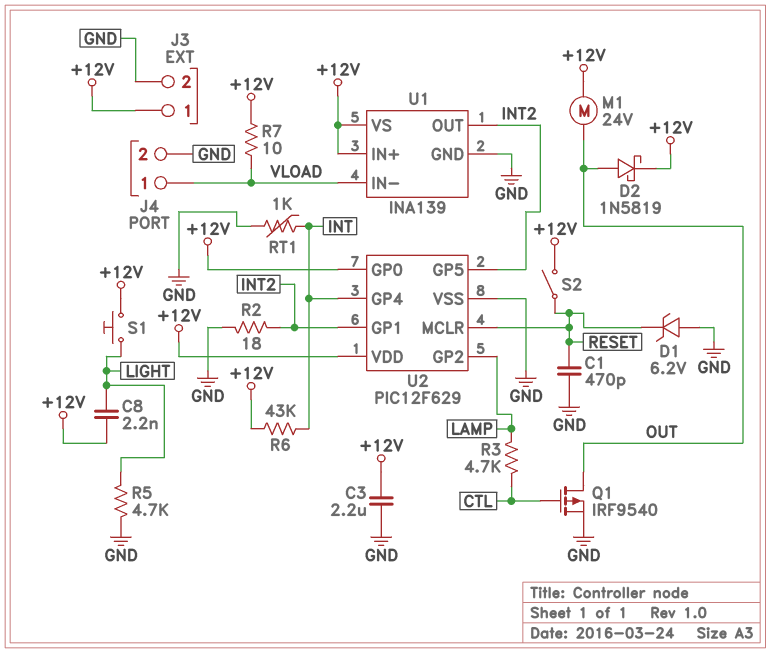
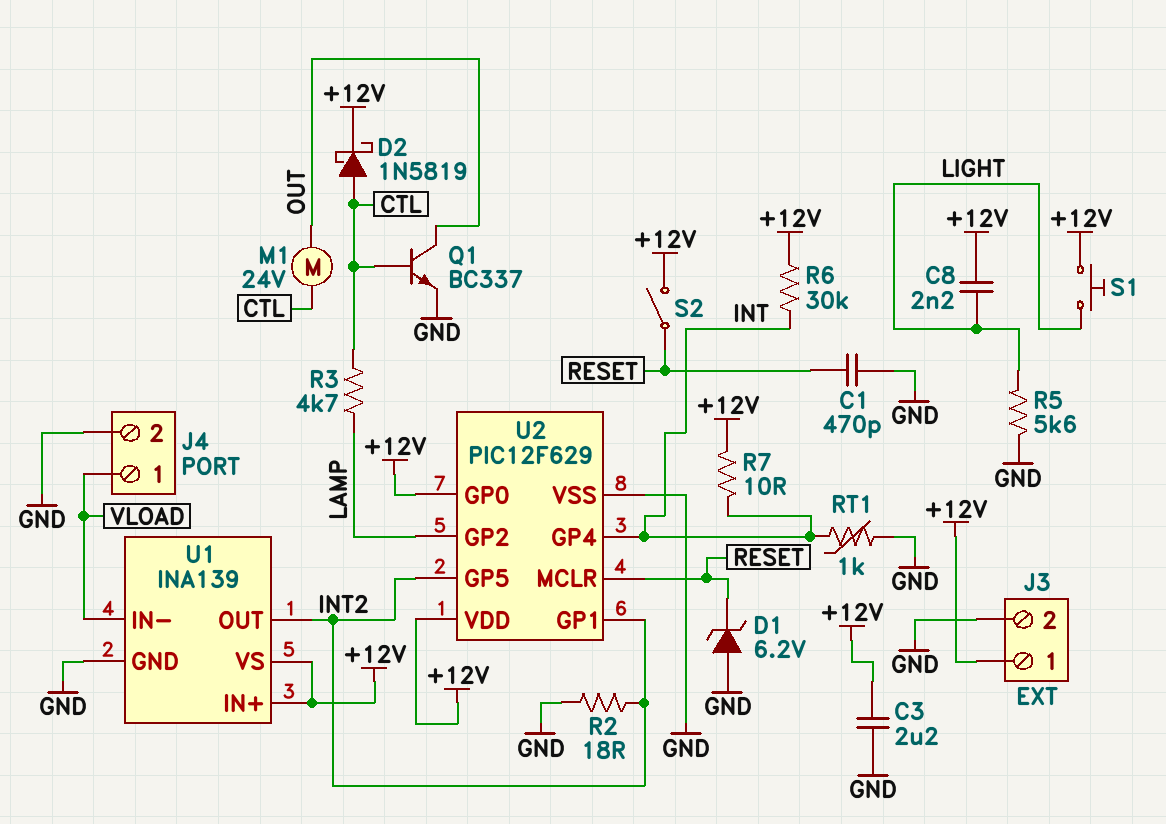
D2: schottky 1N5819 (A OUT, K +12V) -> schottky 1N5819 (A CTL, K +12V)
M1: motor 24V (+12V, OUT) -> motor 24V (CTL, OUT)
Q1: PMOS IRF9540 (G CTL, D OUT, S GND) -> NPN BC337 (B CTL, C OUT, E GND)
R5: 4.7k (GND, LIGHT) -> 5.6k (GND, LIGHT)
R6: 43k (+12V, INT) -> 30k (+12V, INT)
R7: 10 (+12V, VLOAD) -> 10 (+12V, INT)

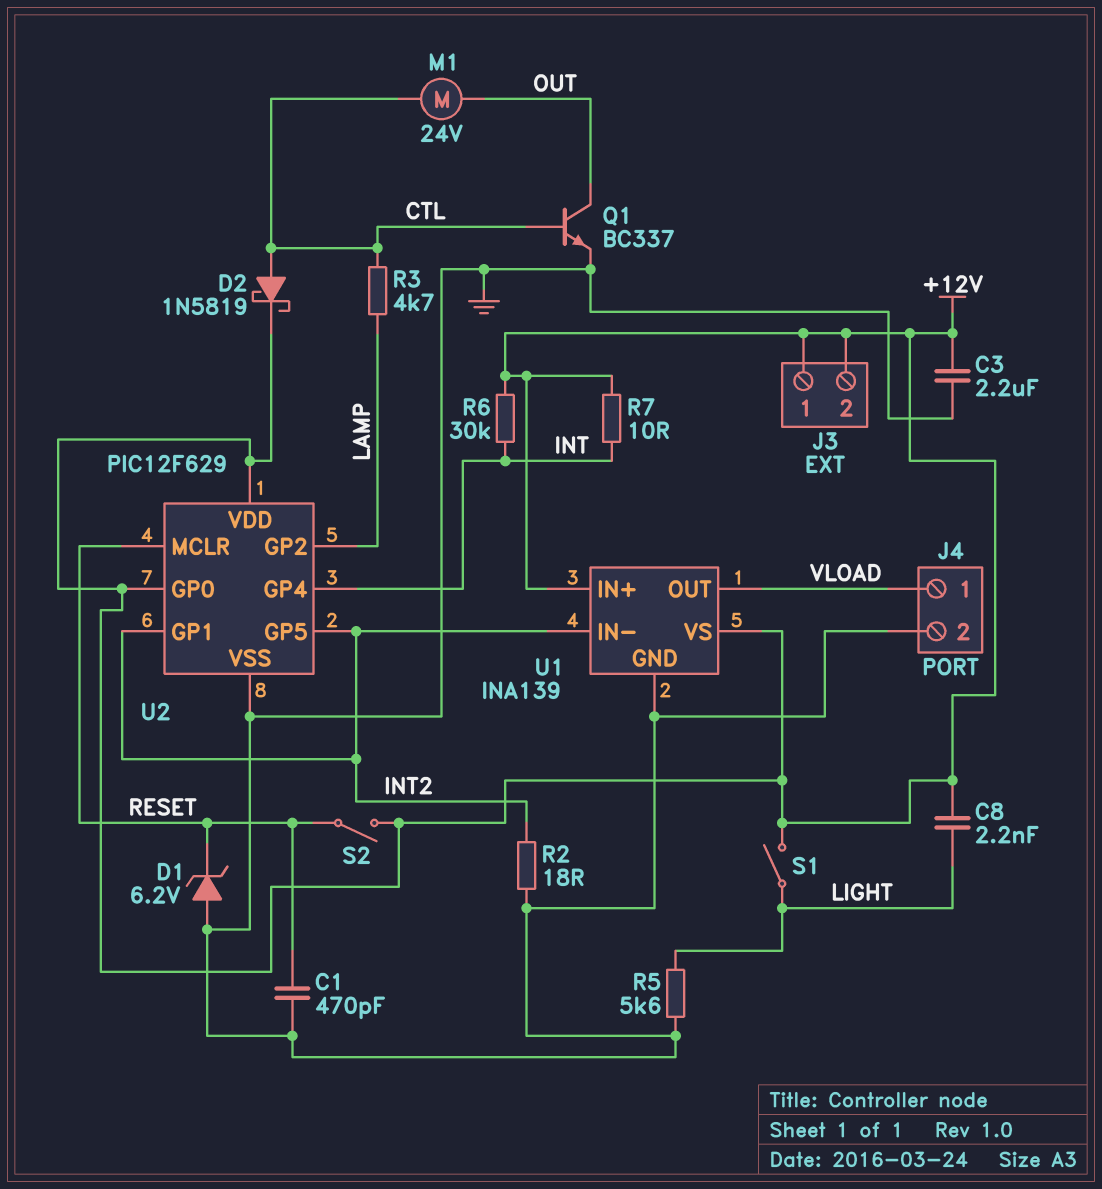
J3 pin 2: GND -> +12V
RT1: 1k (GND, INT) -> none
S1: button (+12V, LIGHT) -> switch (+12V, LIGHT)
U1 pin IN-: VLOAD -> INT2
U1 pin OUT: INT2 -> VLOAD

